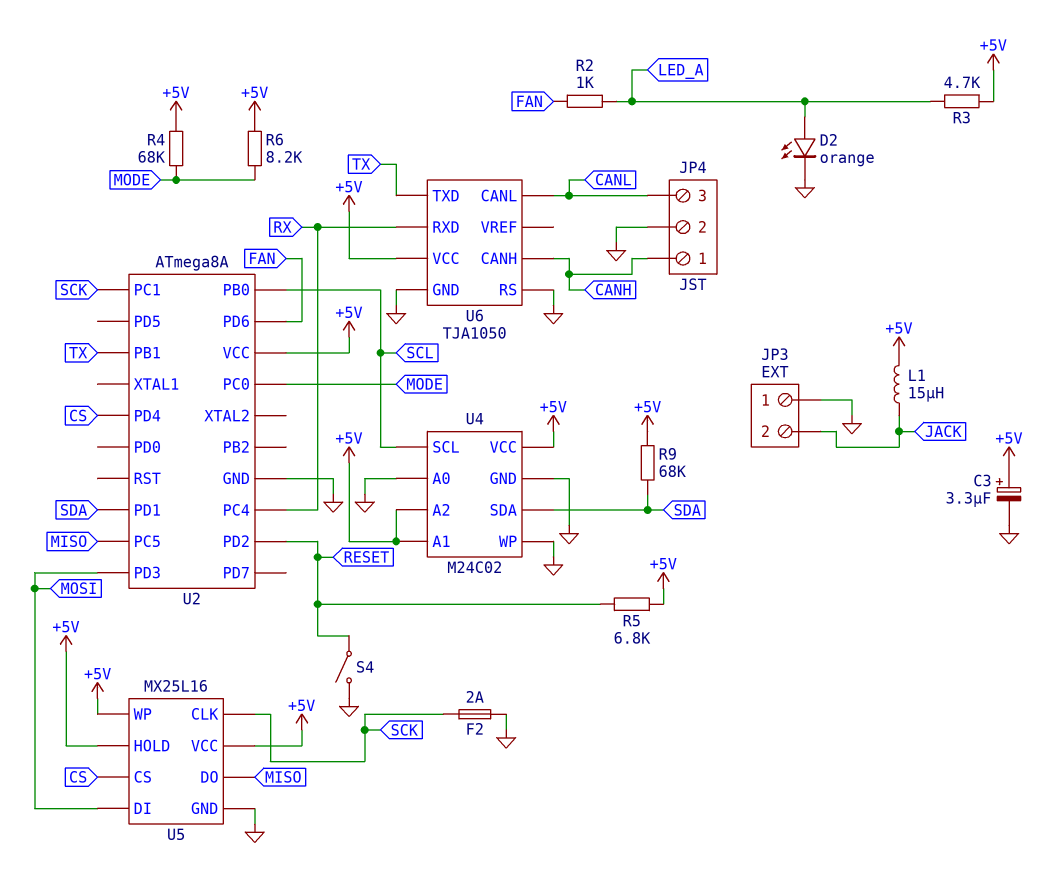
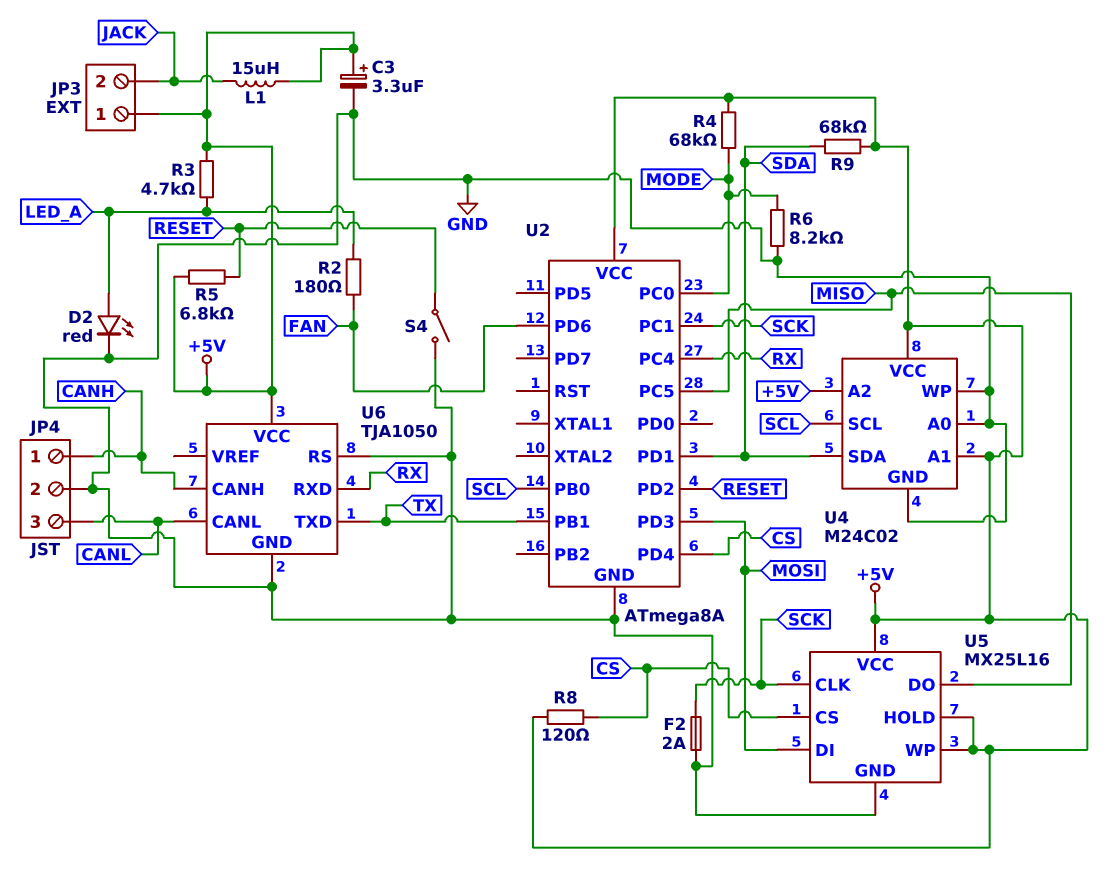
D2: LED orange (A LED_A, K GND) -> LED red (A LED_A, K GND)
JP3 pin 1: GND -> +5V
R2: 1k (FAN, LED_A) -> 180 (FAN, LED_A)
R6: 8.2k (+5V, MODE) -> 8.2k (GND, MODE)
R8: none -> 120 (+5V, CS)

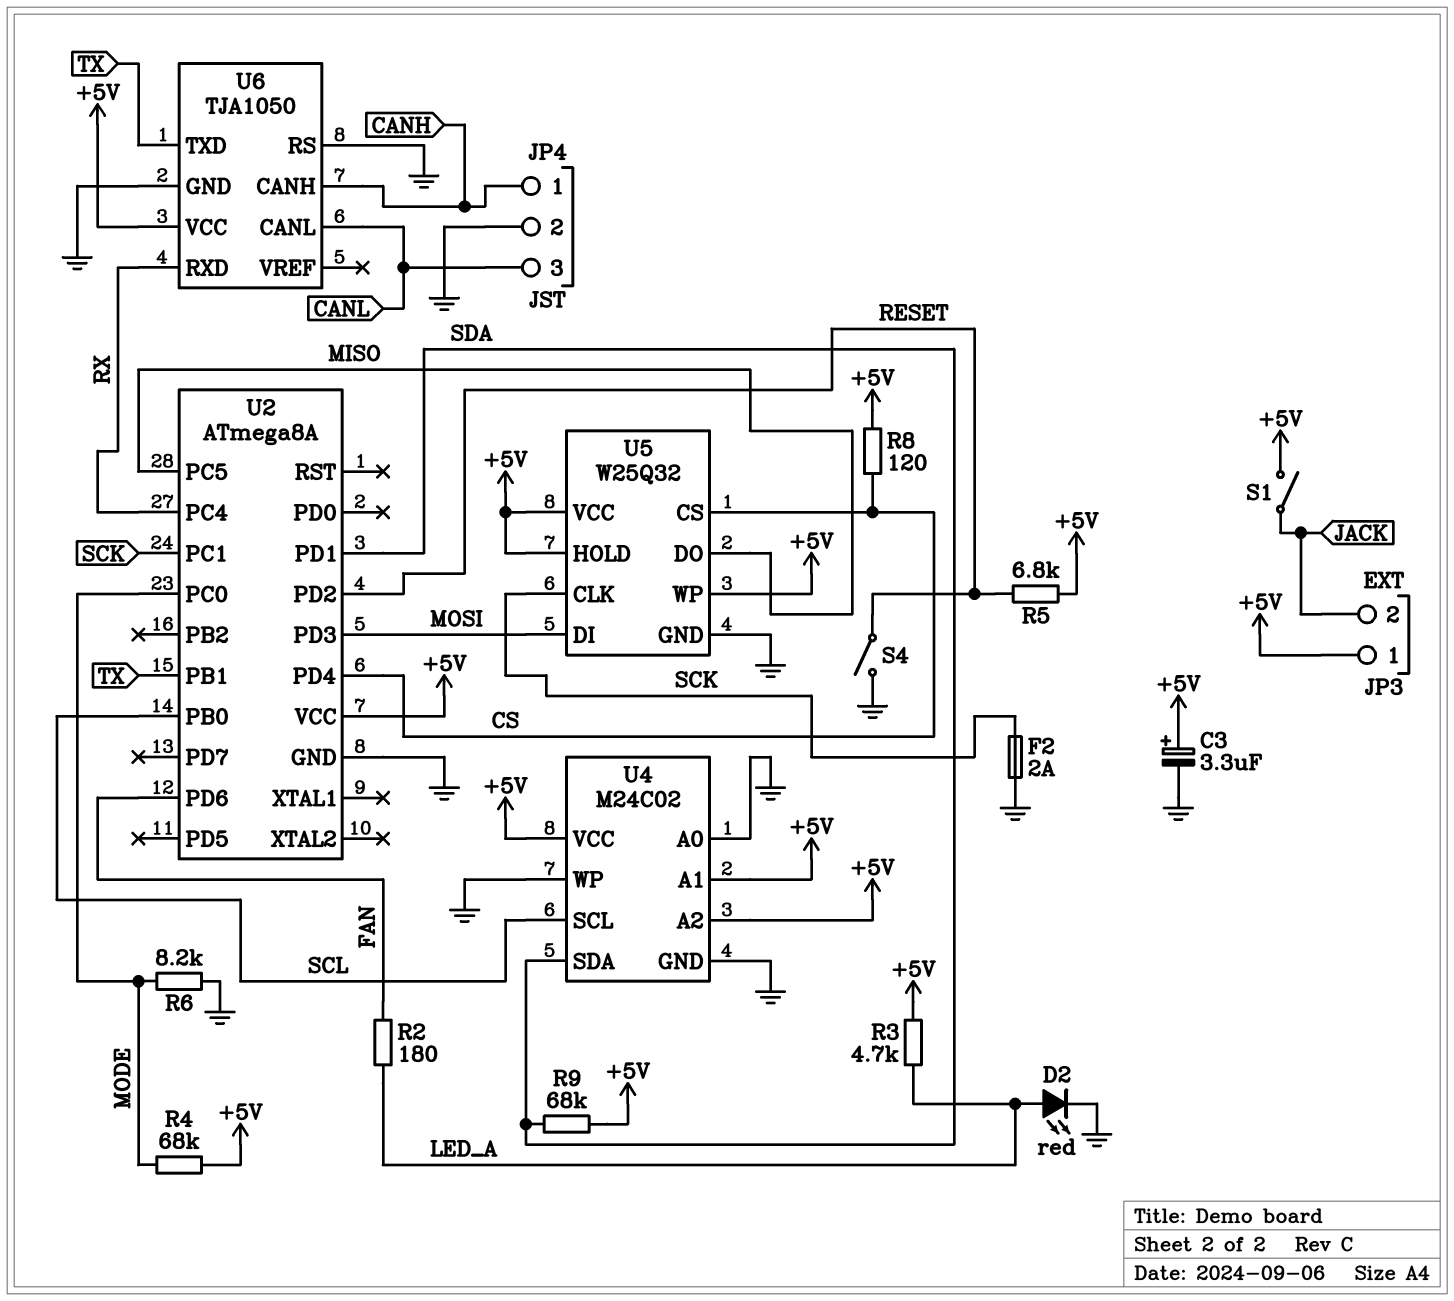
L1: 15uH (+5V, JACK) -> none
S1: none -> switch (+5V, JACK)
U5: MX25L16 -> W25Q32

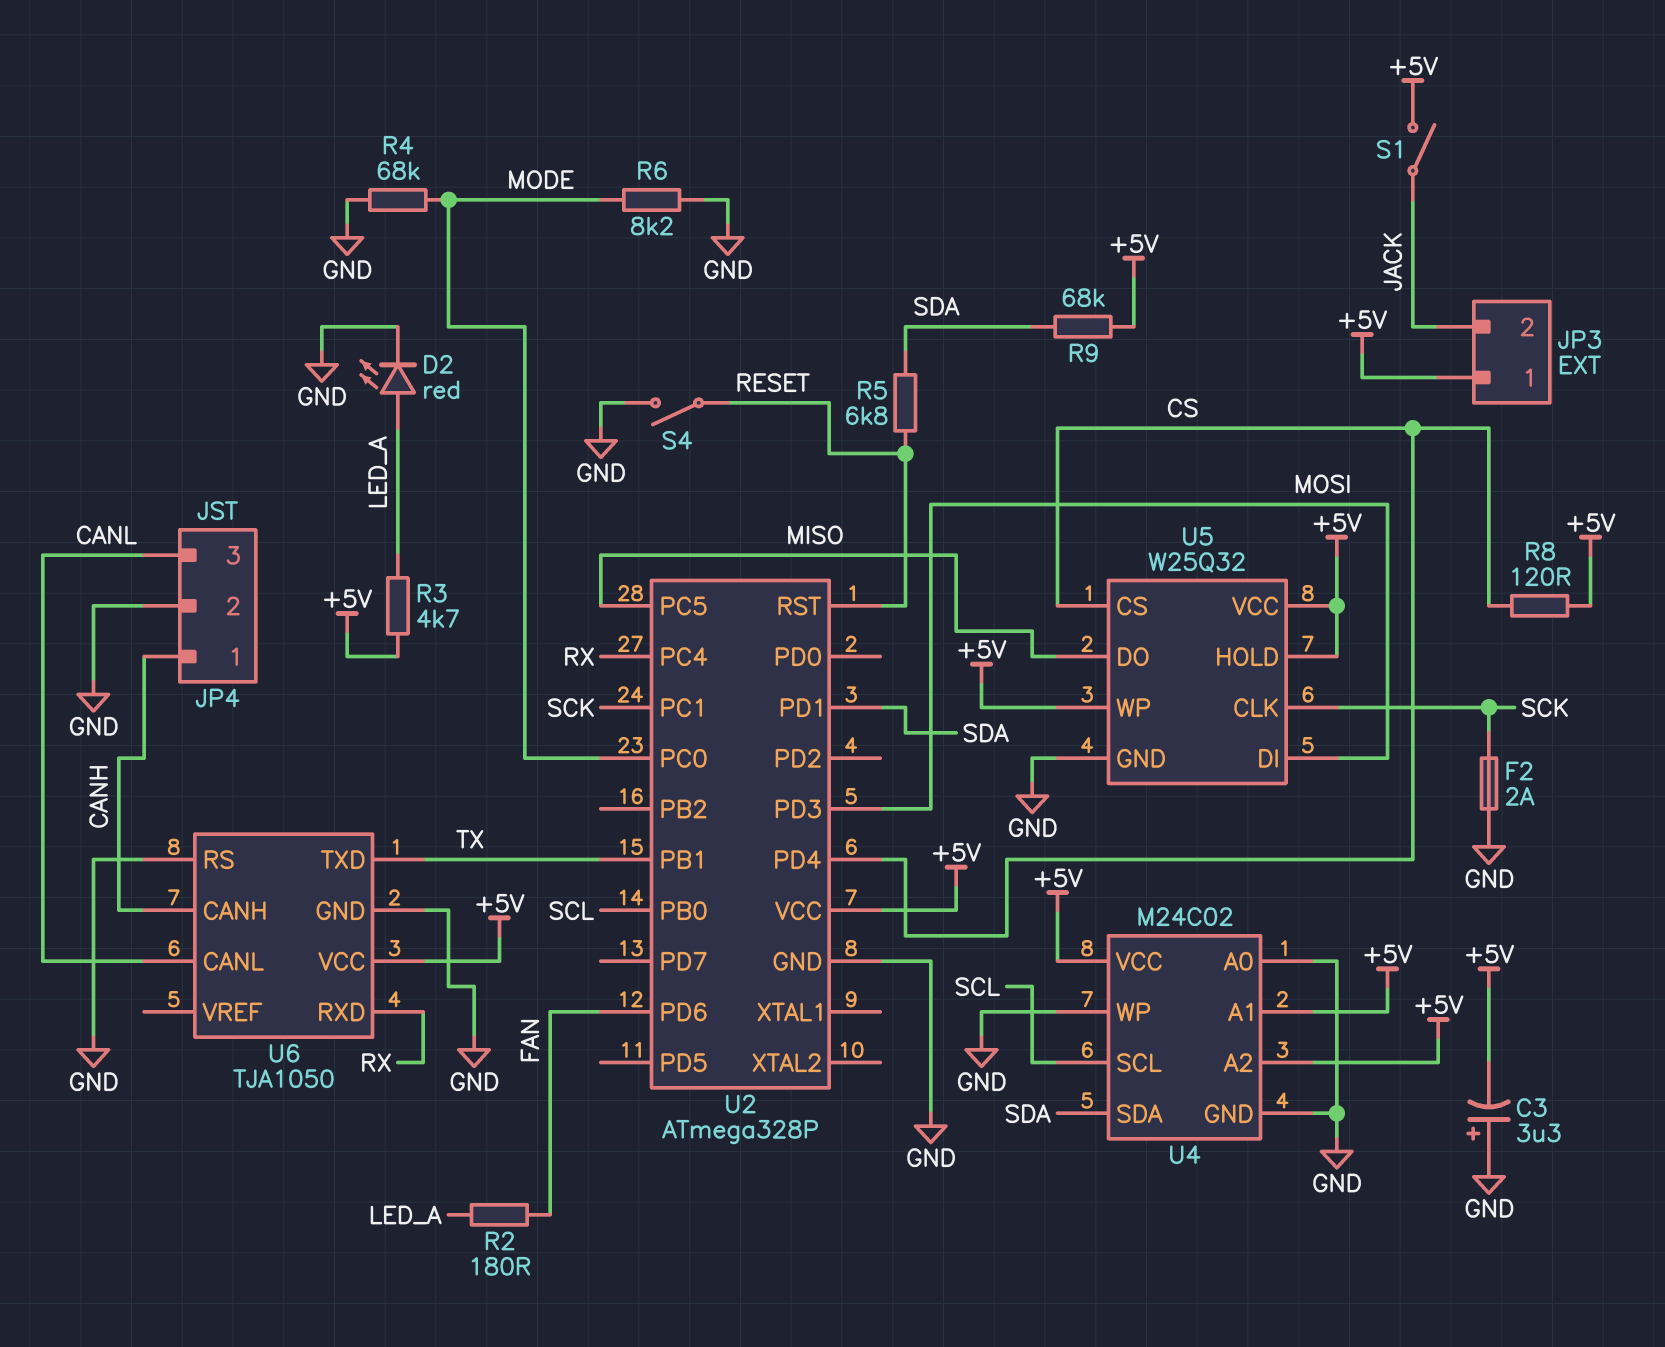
C3: 3.3uF (plus +5V, minus GND) -> 3.3uF (plus GND, minus +5V)
R4: 68k (+5V, MODE) -> 68k (GND, MODE)
R5: 6.8k (+5V, RESET) -> 6.8k (RESET, SDA)
U2: ATmega8A -> ATmega328P
U2 pin PD2: RESET -> none
U2 pin RST: none -> RESET

